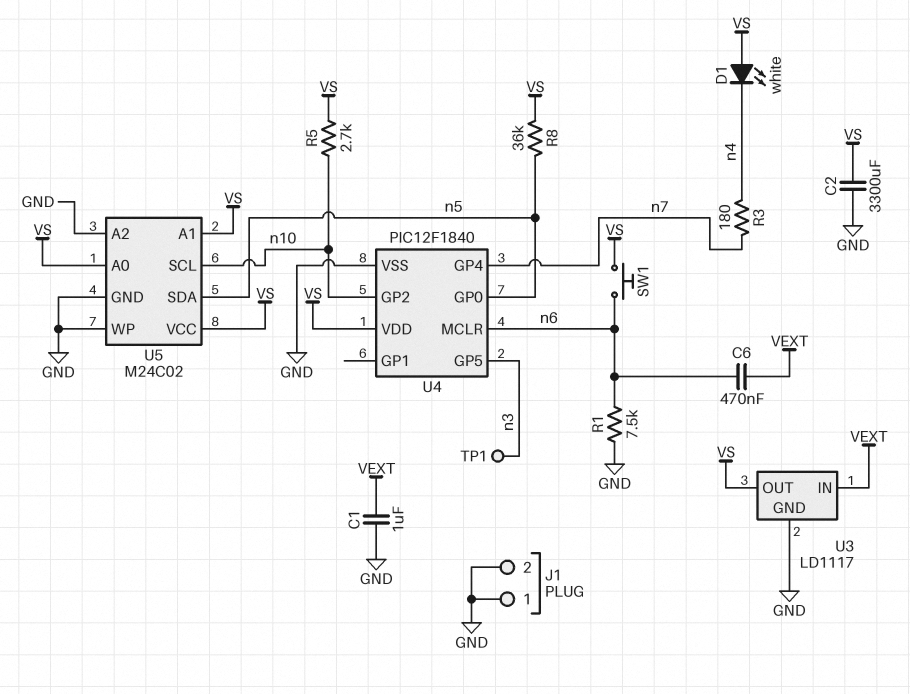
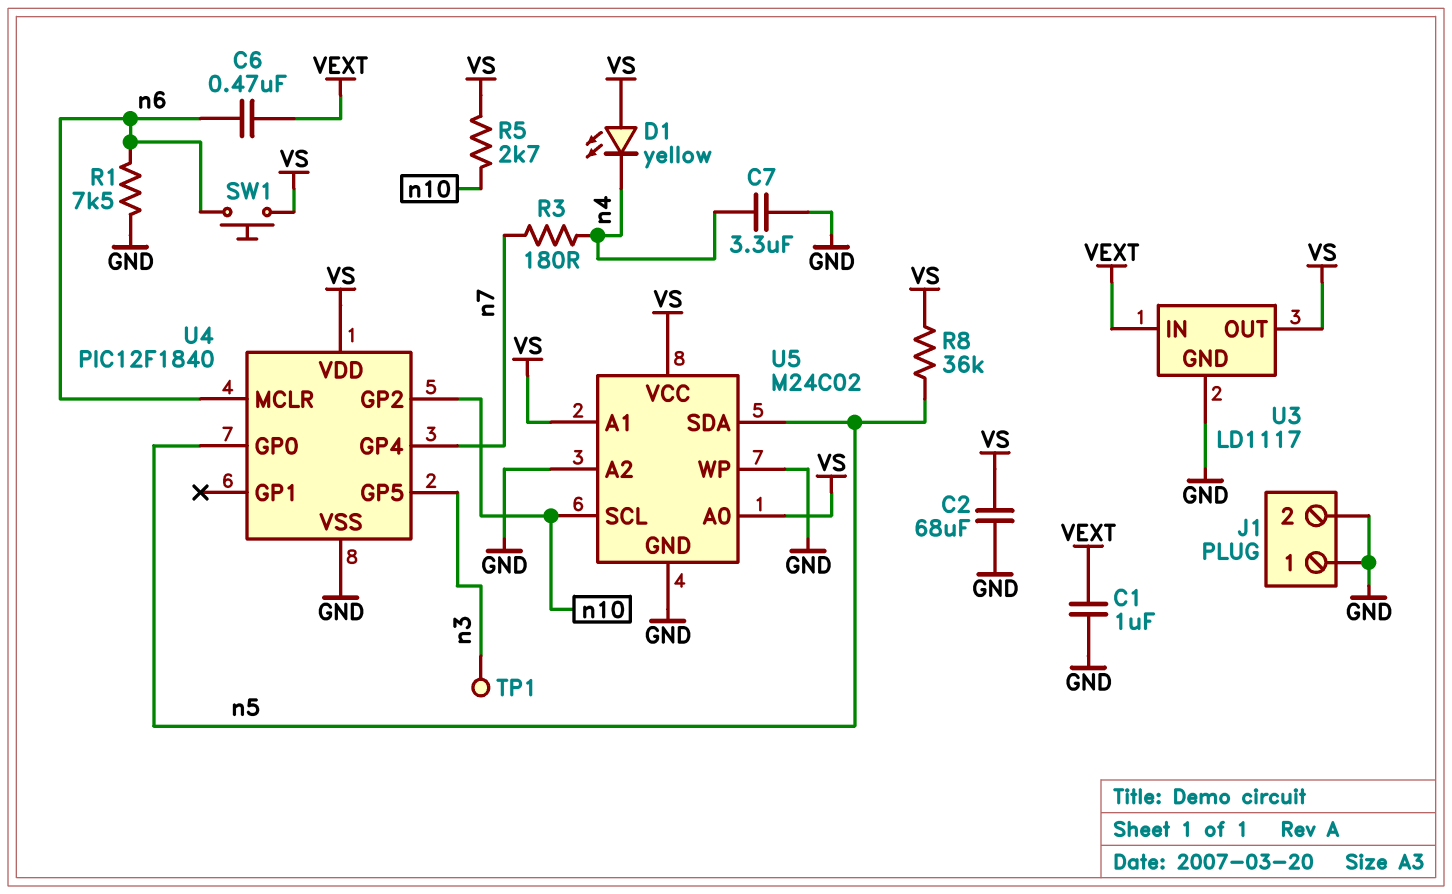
C2: 3300uF (GND, VS) -> 68uF (GND, VS)
C7: none -> 3.3uF (GND, n4)
D1: LED white (A VS, K n4) -> LED yellow (A VS, K n4)

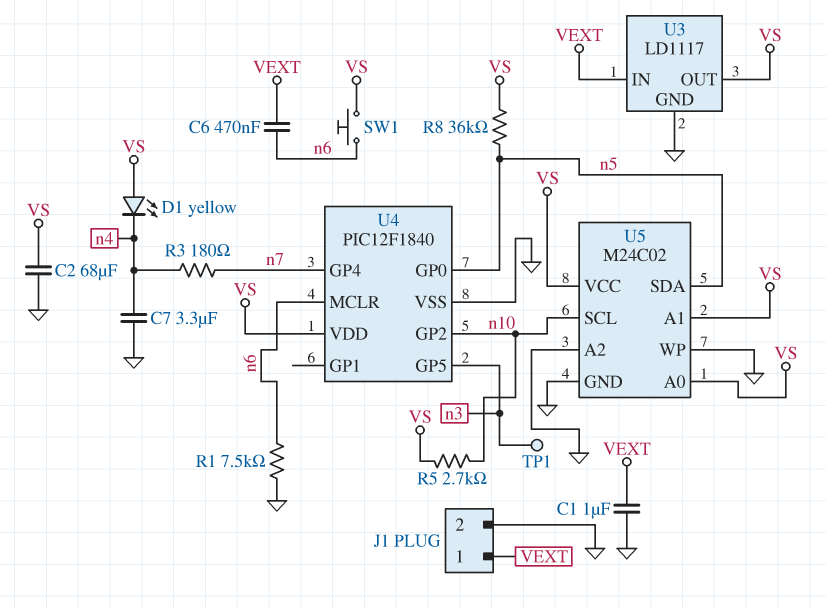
J1 pin 1: GND -> VEXT

